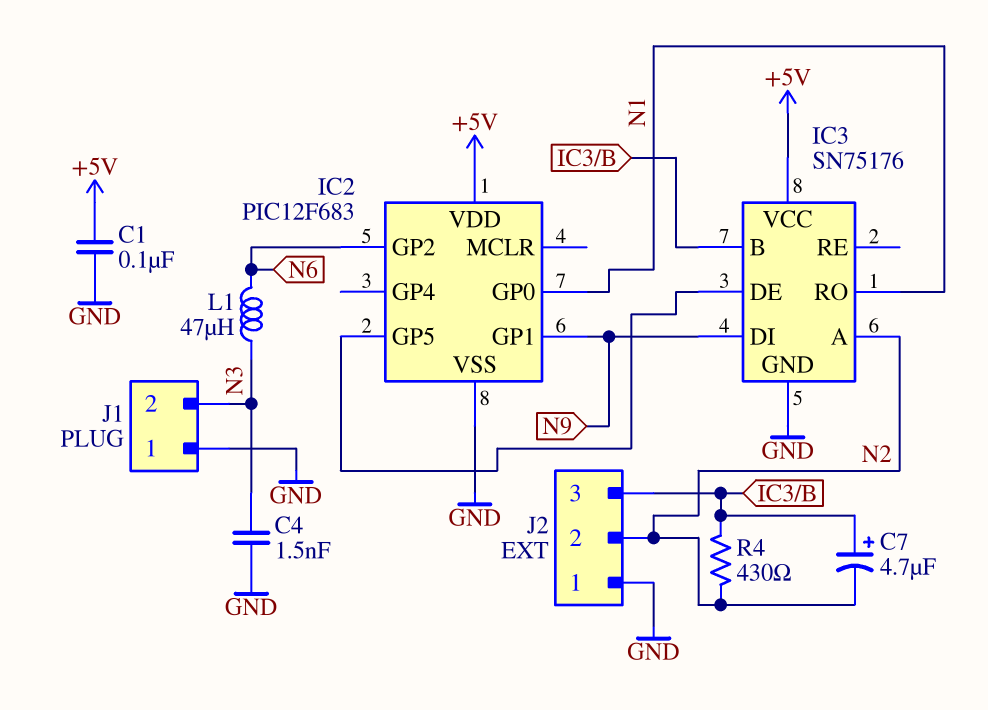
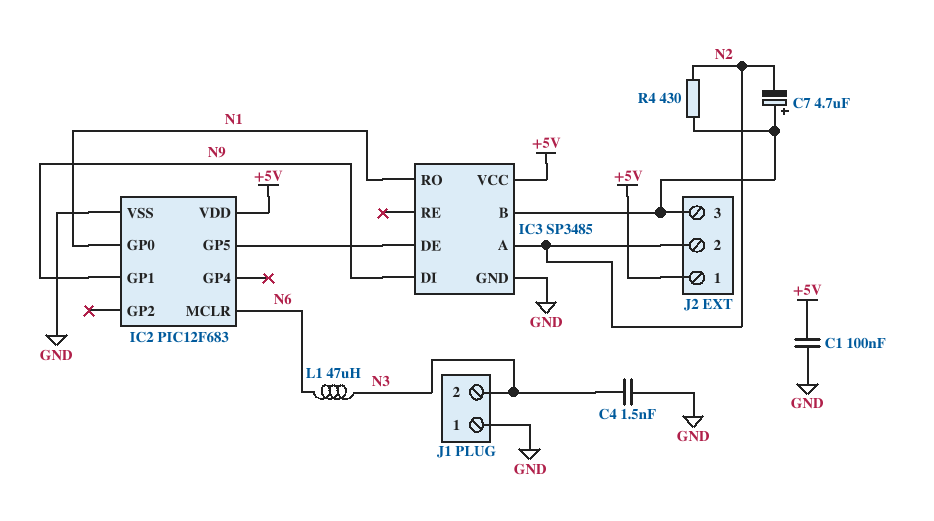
IC2 pin GP2: N6 -> none
IC2 pin MCLR: none -> N6
IC3: SN75176 -> SP3485
J2 pin 1: GND -> +5V

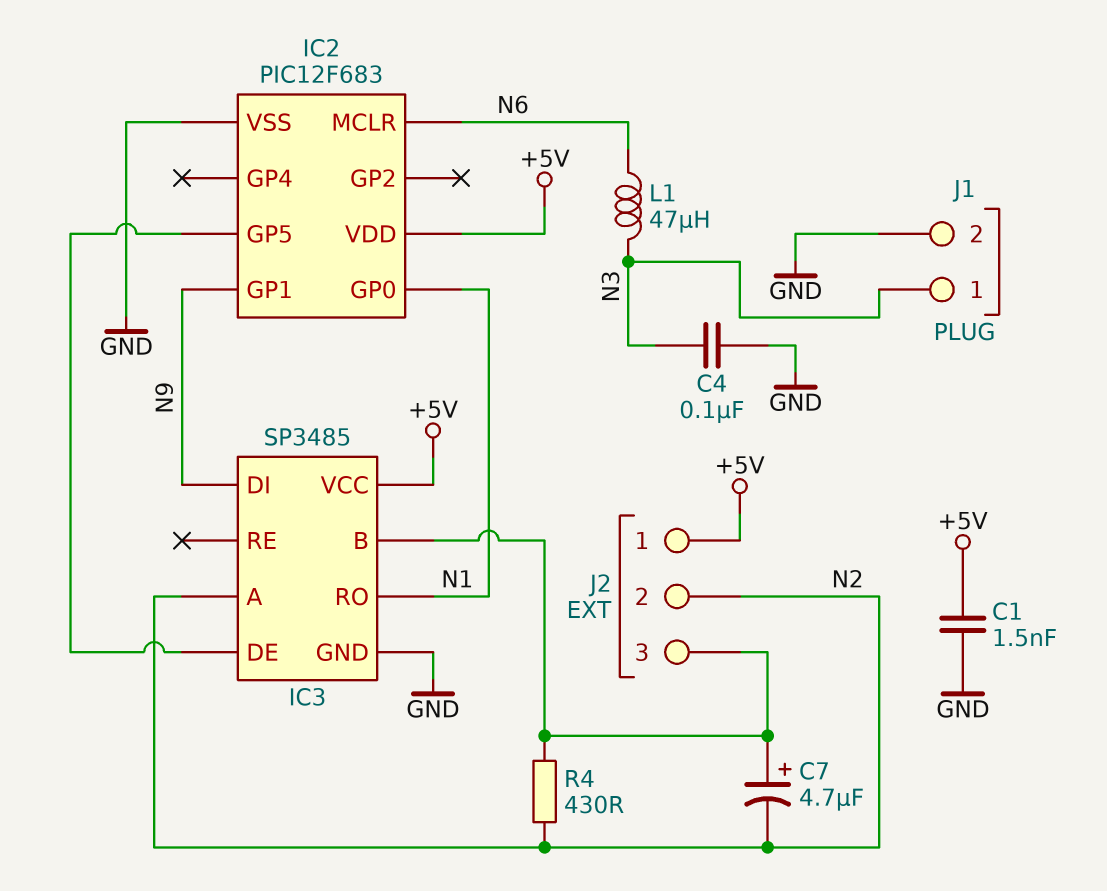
C1: 100nF (+5V, GND) -> 1.5nF (+5V, GND)
C4: 1.5nF (GND, N3) -> 100nF (GND, N3)
J1 pin 1: GND -> N3
J1 pin 2: N3 -> GND

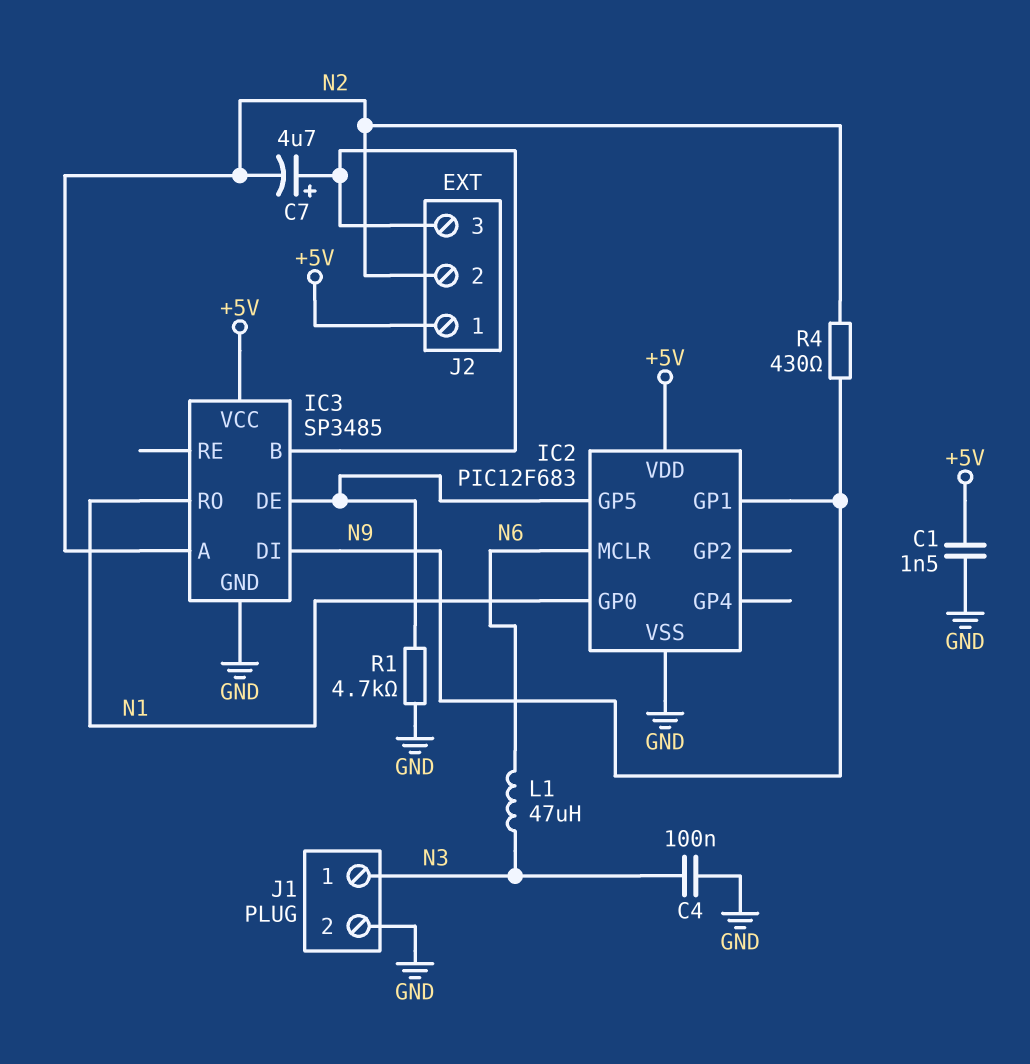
R1: none -> 4.7k (GND, IC2/GP5)
R4: 430 (IC3/B, N2) -> 430 (N2, N9)

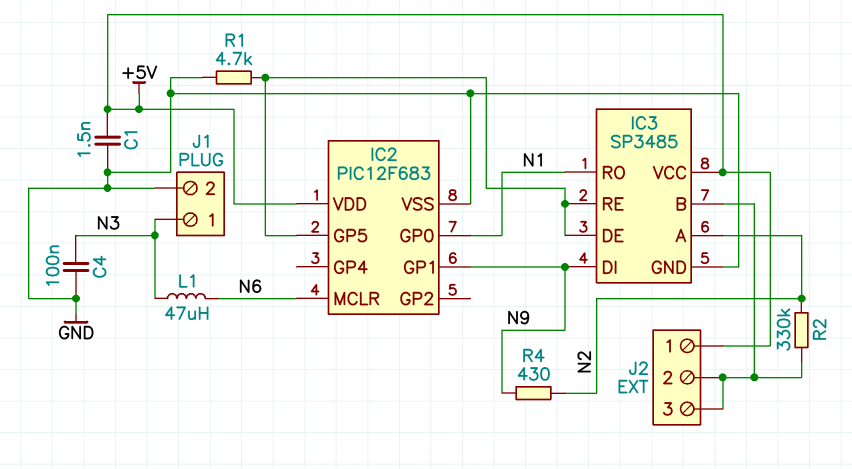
C7: 4.7uF (plus IC3/B, minus N2) -> none
IC3 pin RE: none -> IC2/GP5
J2 pin 2: N2 -> IC3/B
R2: none -> 330k (IC3/B, N2)

